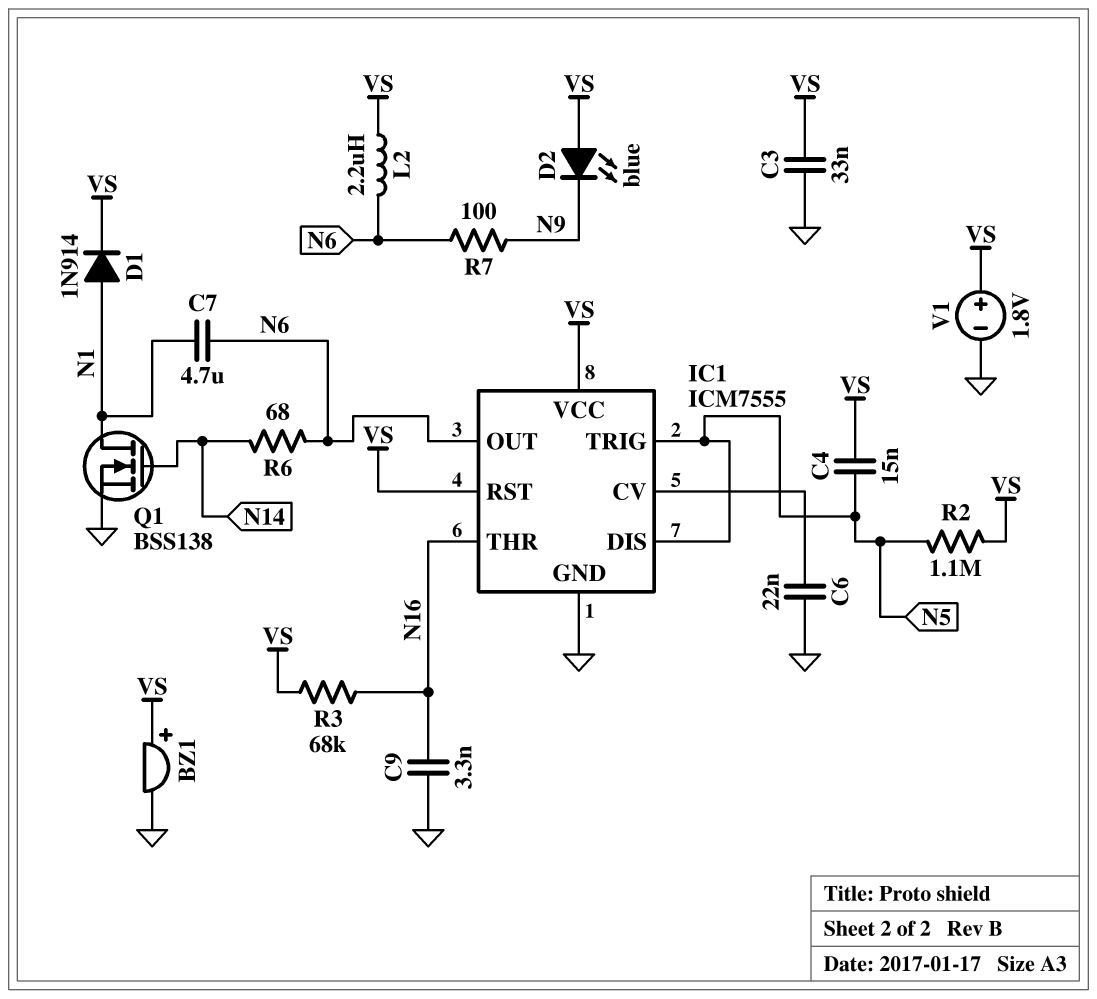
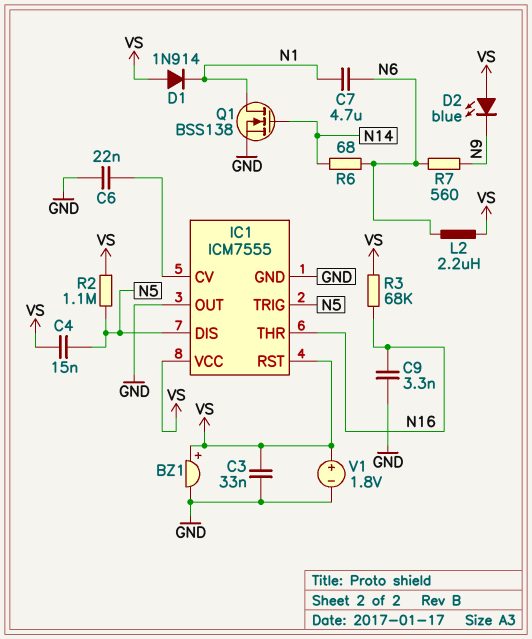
D1: diode 1N914 (A N1, K VS) -> diode 1N914 (A VS, K N1)
IC1 pin OUT: N6 -> GND
R7: 100 (N6, N9) -> 560 (N6, N9)

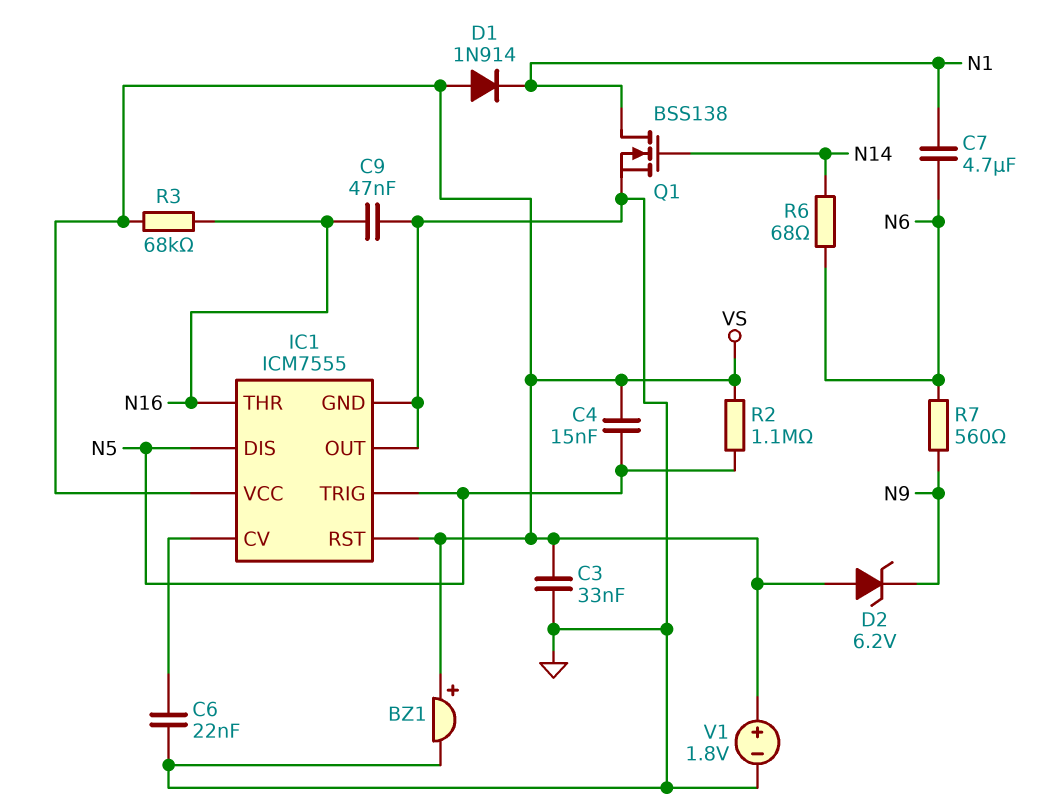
C9: 3.3nF (GND, N16) -> 47nF (GND, N16)
D2: LED blue (A VS, K N9) -> zener 6.2V (A VS, K N9)
L2: 2.2uH (N6, VS) -> none

